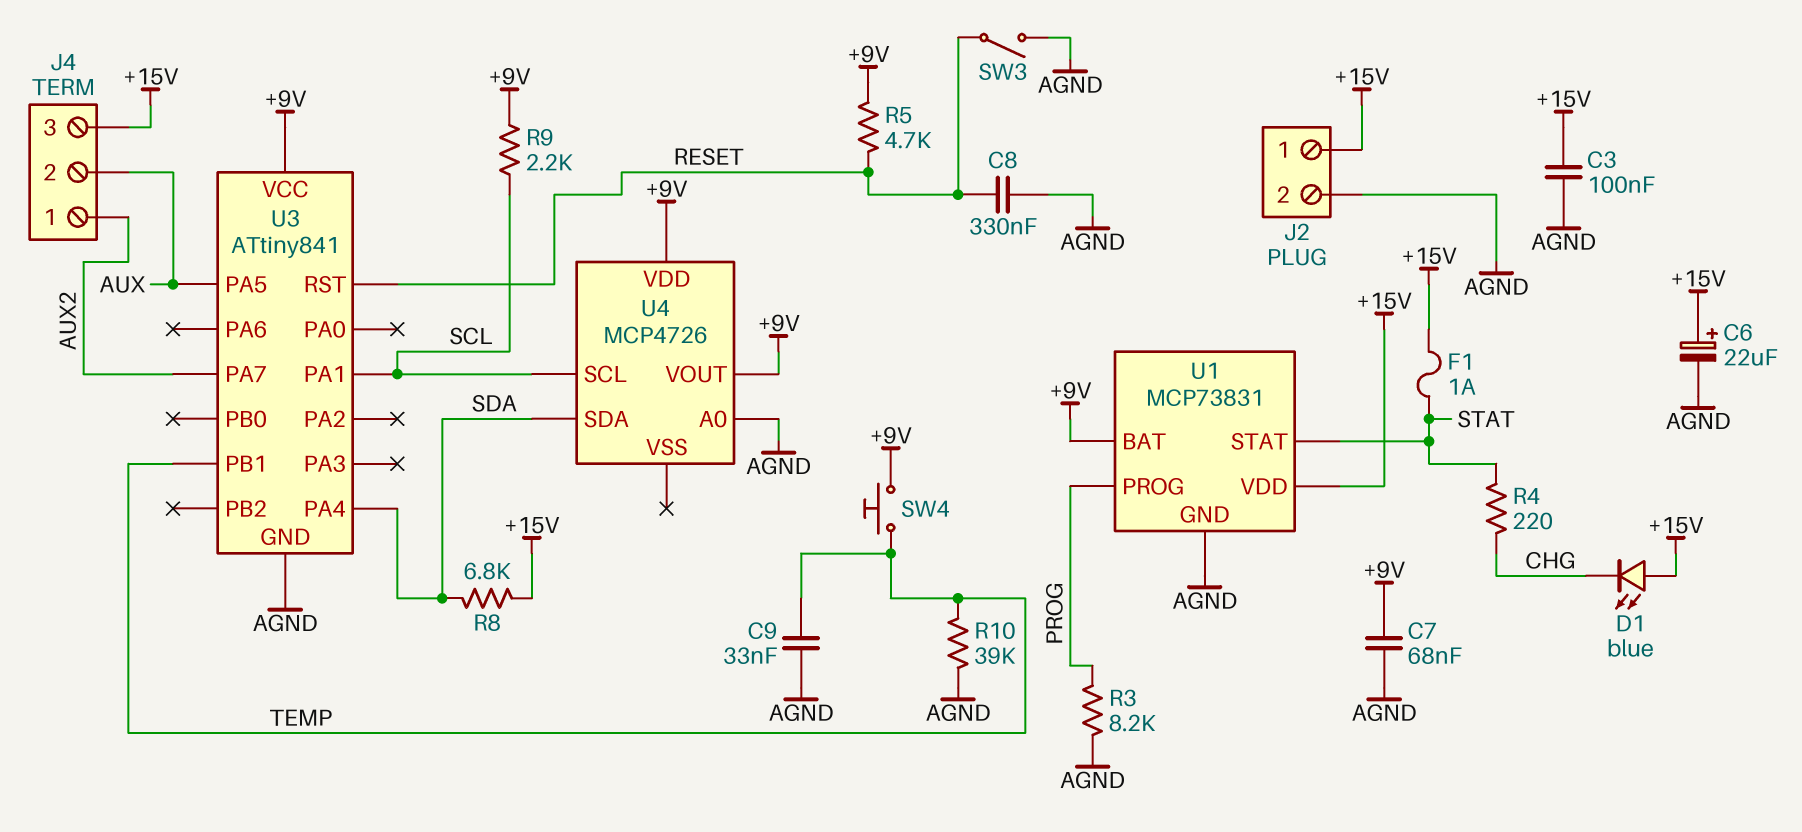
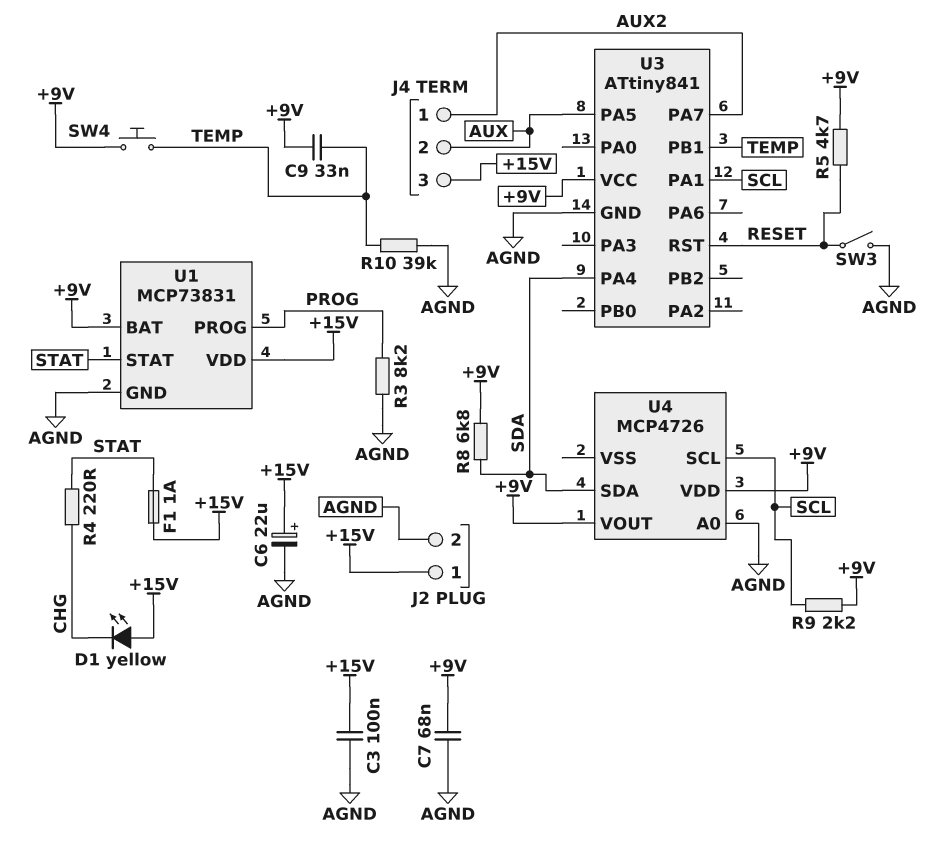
C8: 330nF (AGND, RESET) -> none
C9: 33nF (AGND, TEMP) -> 33nF (+9V, TEMP)
D1: LED blue (A +15V, K CHG) -> LED yellow (A +15V, K CHG)
R8: 6.8k (+15V, SDA) -> 6.8k (+9V, SDA)

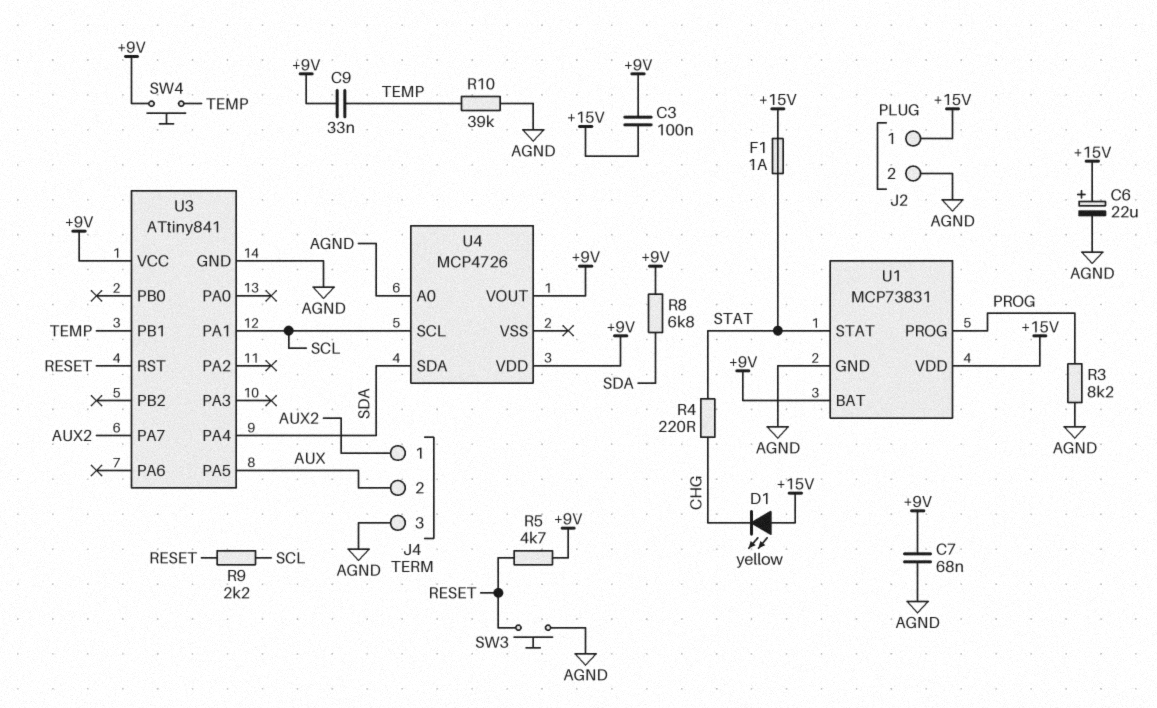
C3: 100nF (+15V, AGND) -> 100nF (+9V, +15V)
J4 pin 3: +15V -> AGND
R9: 2.2k (+9V, SCL) -> 2.2k (RESET, SCL)
SW3: switch (AGND, RESET) -> button (AGND, RESET)

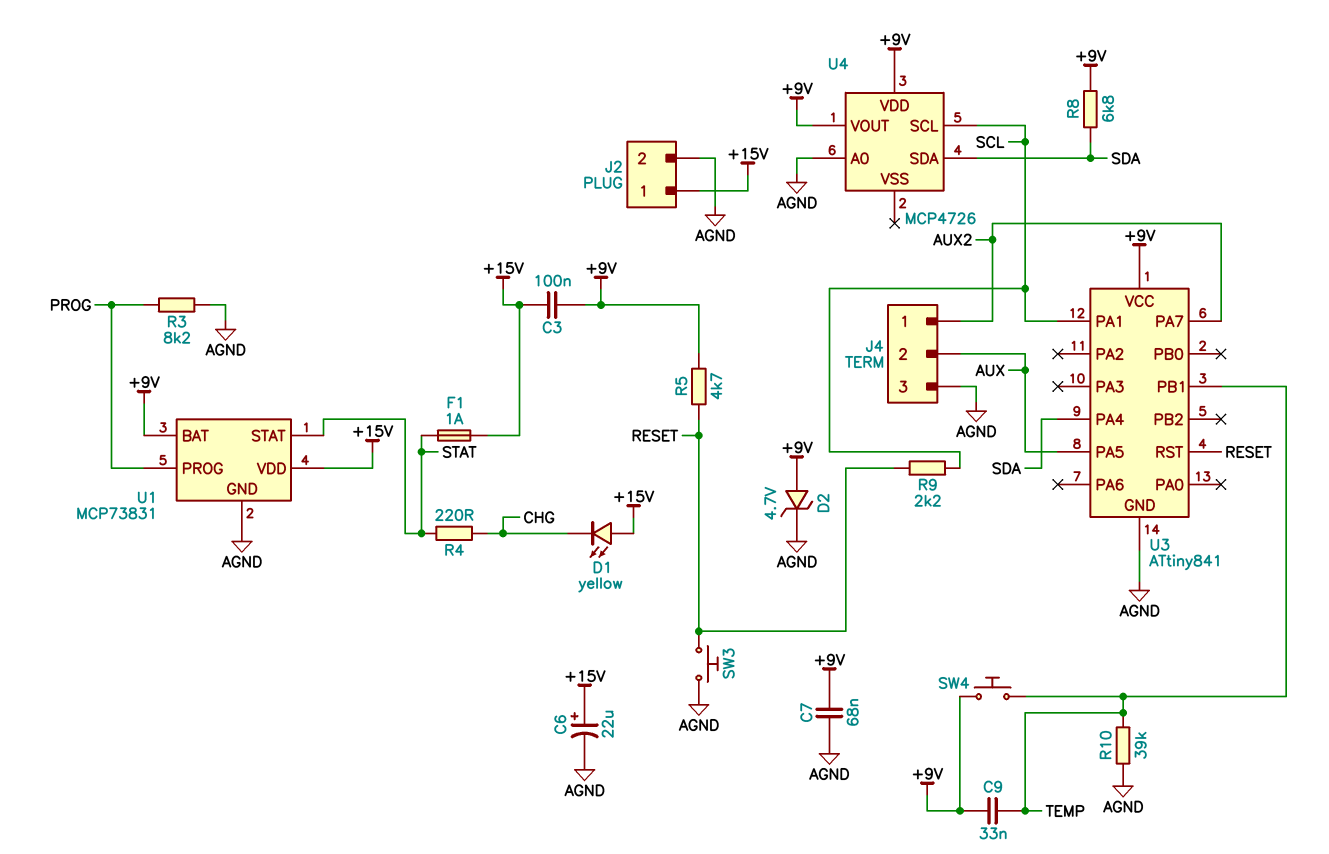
D2: none -> zener 4.7V (A +9V, K AGND)

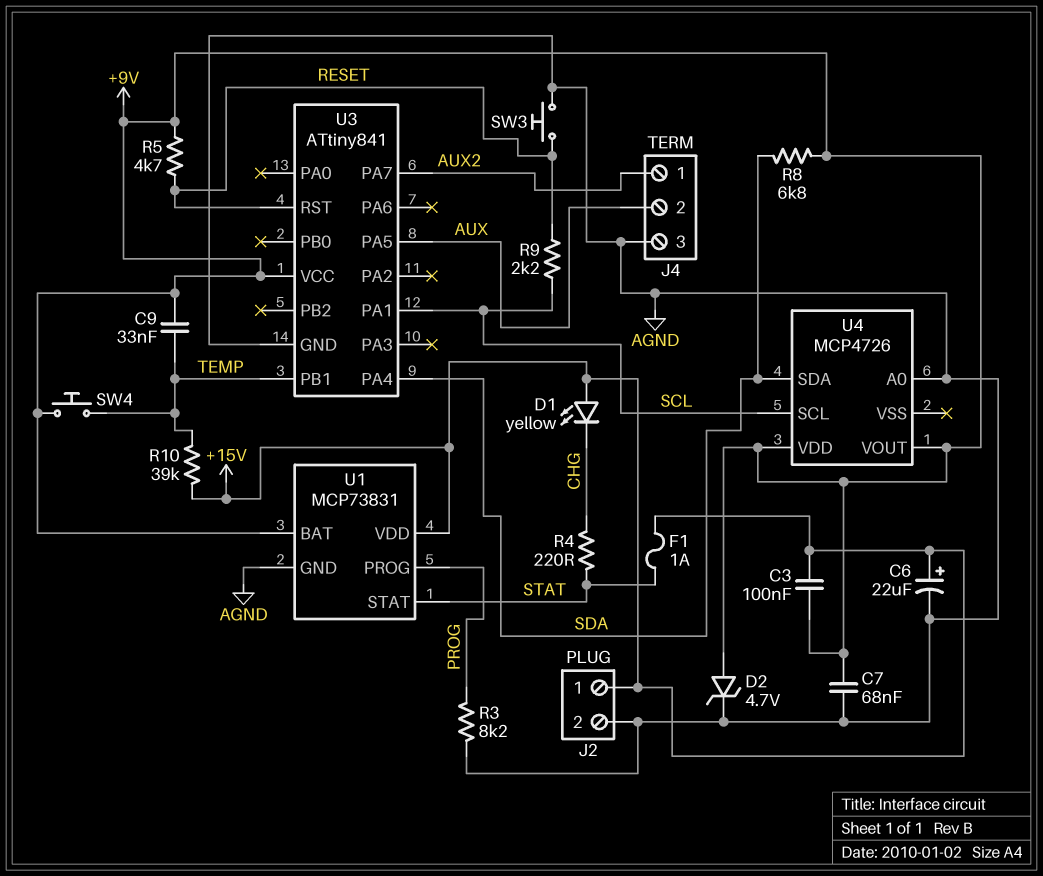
R10: 39k (AGND, TEMP) -> 39k (+15V, TEMP)

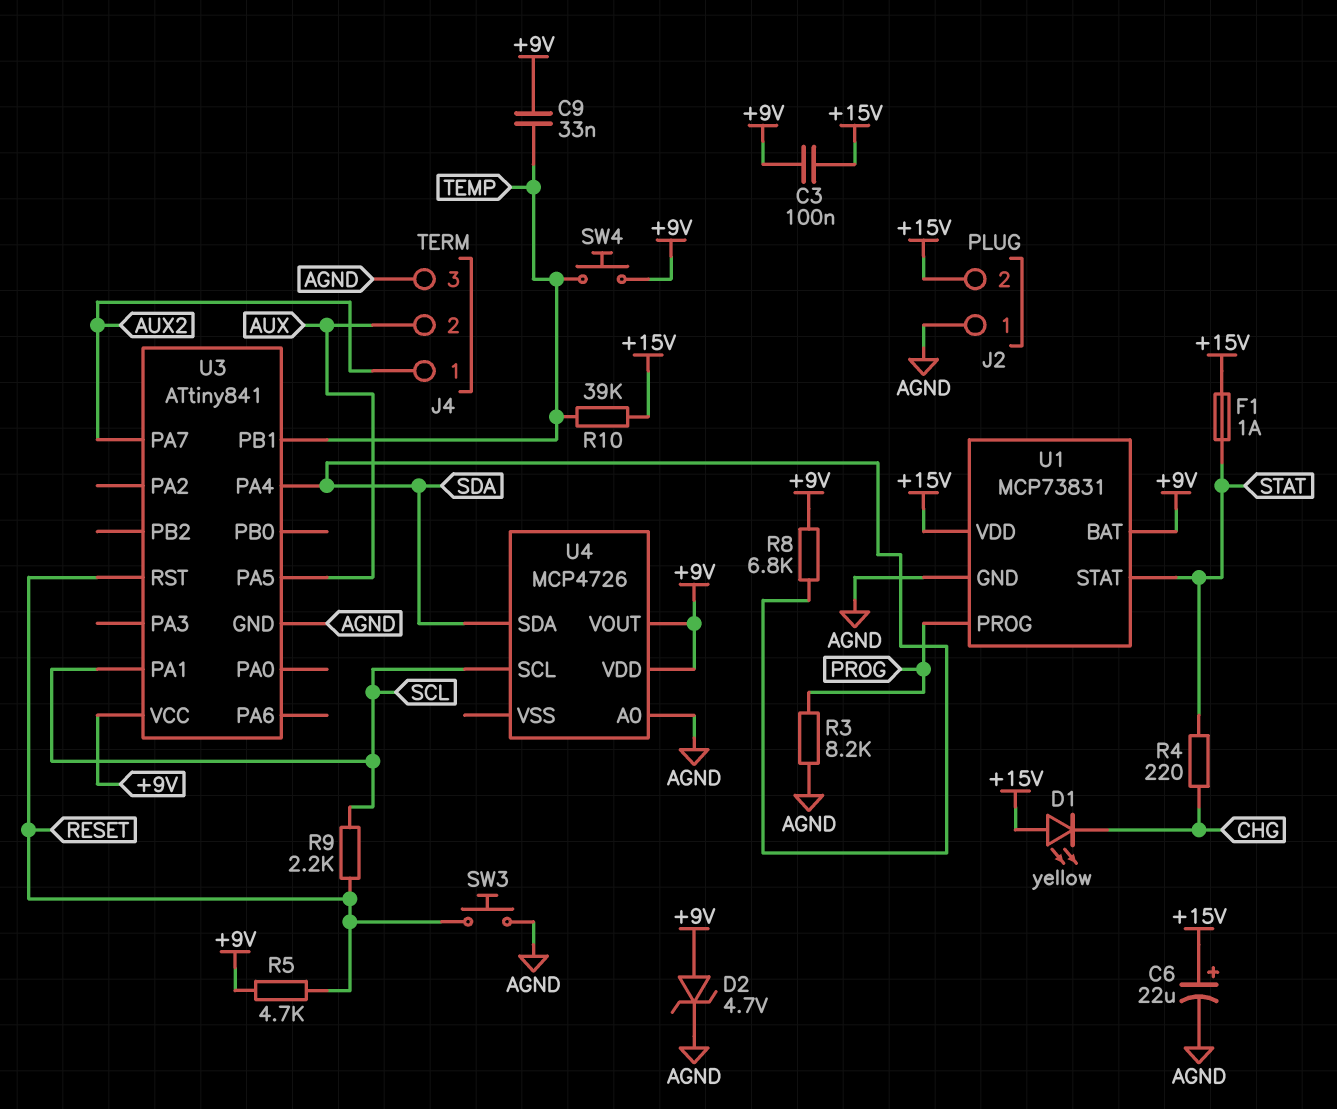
C7: 68nF (+9V, AGND) -> none
J2 pin 1: +15V -> AGND
J2 pin 2: AGND -> +15V

